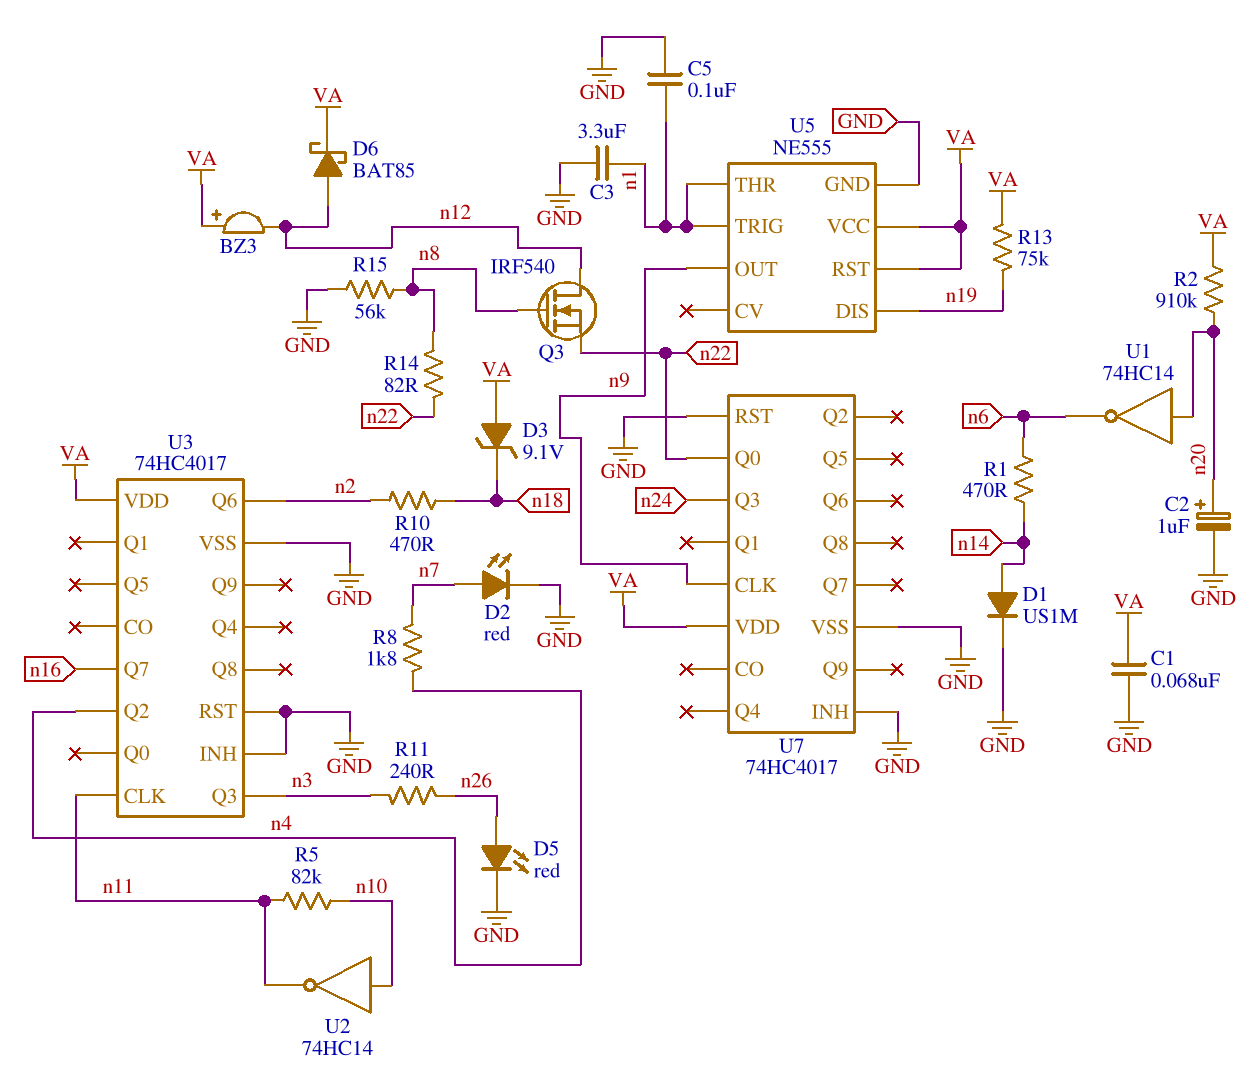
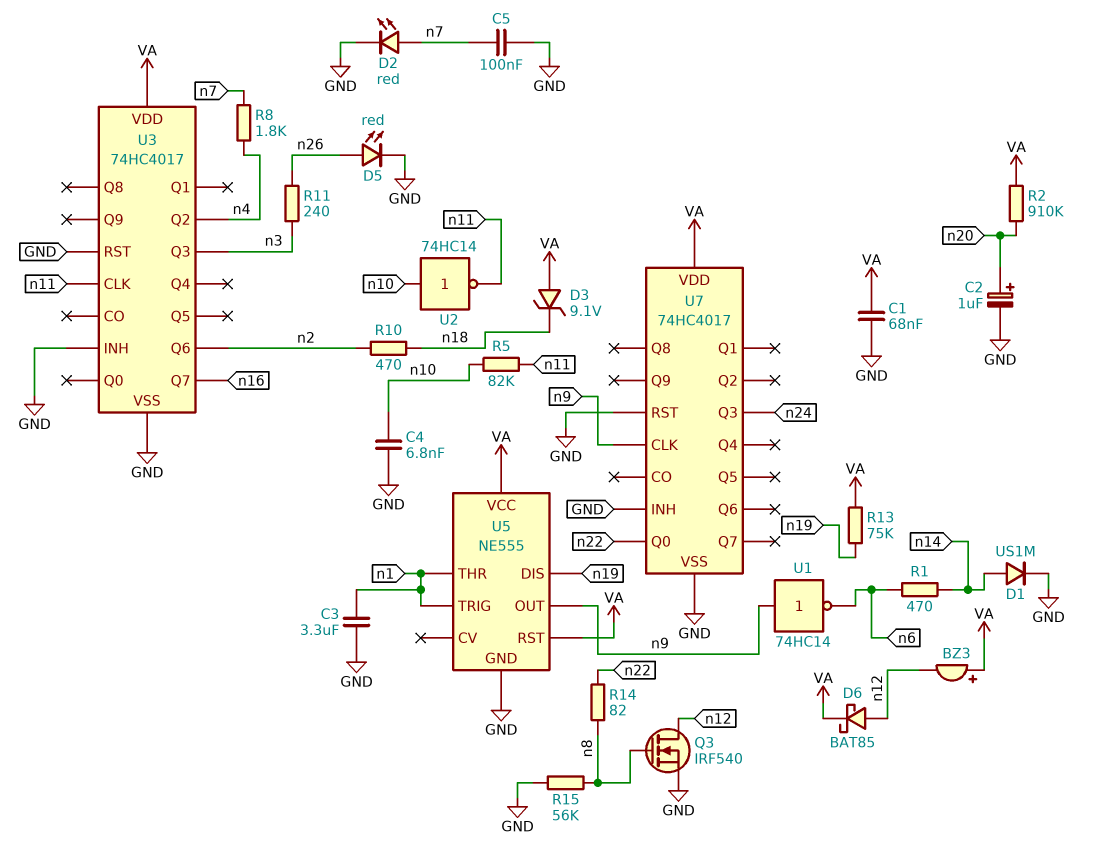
C4: none -> 6.8nF (GND, n10)
C5: 100nF (GND, n1) -> 100nF (GND, n7)
Q3: NMOS IRF540 (G n8, D n12, S n22) -> NMOS IRF540 (G n8, D n12, S GND)
U1: NOT 74HC14 (in n20, out n6) -> NOT 74HC14 (in n9, out n6)

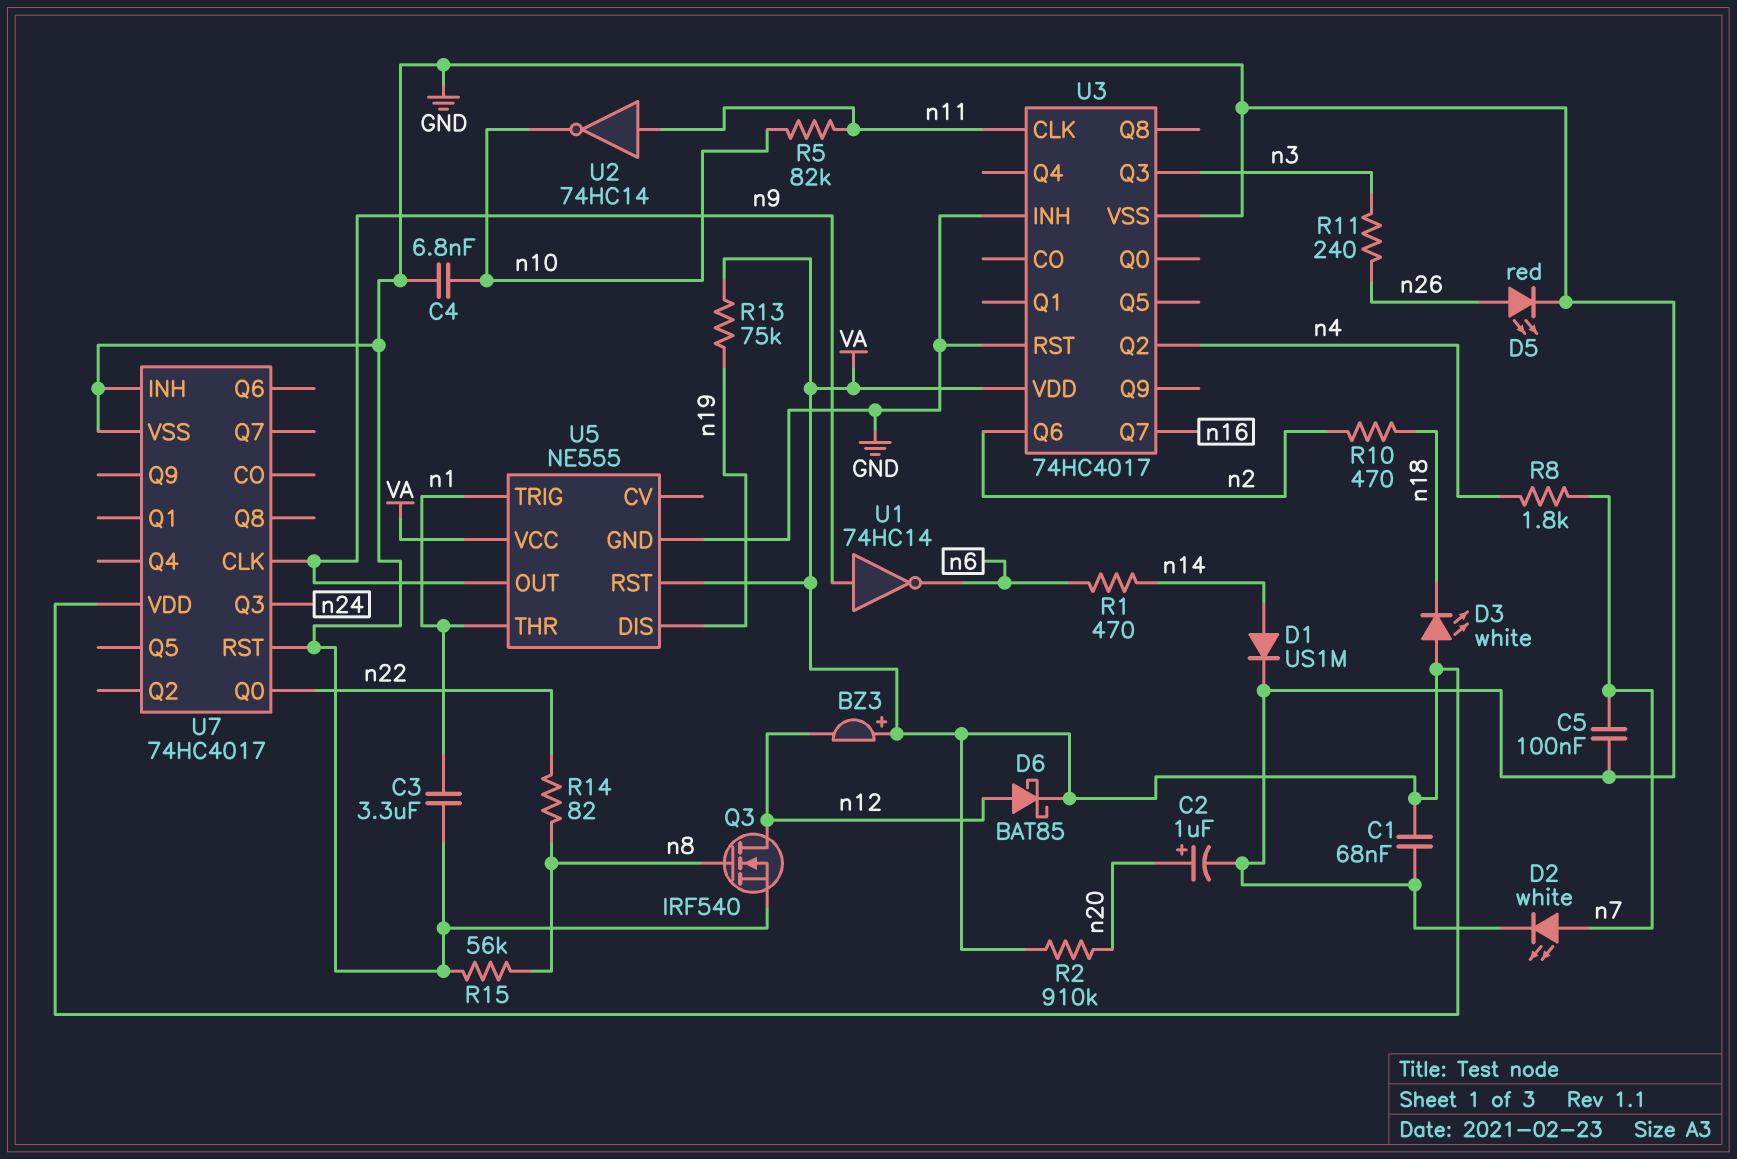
D2: LED red (A n7, K GND) -> LED white (A n7, K GND)
D3: zener 9.1V (A VA, K n18) -> LED white (A VA, K n18)
U2: NOT 74HC14 (in n10, out n11) -> NOT 74HC14 (in n11, out n10)

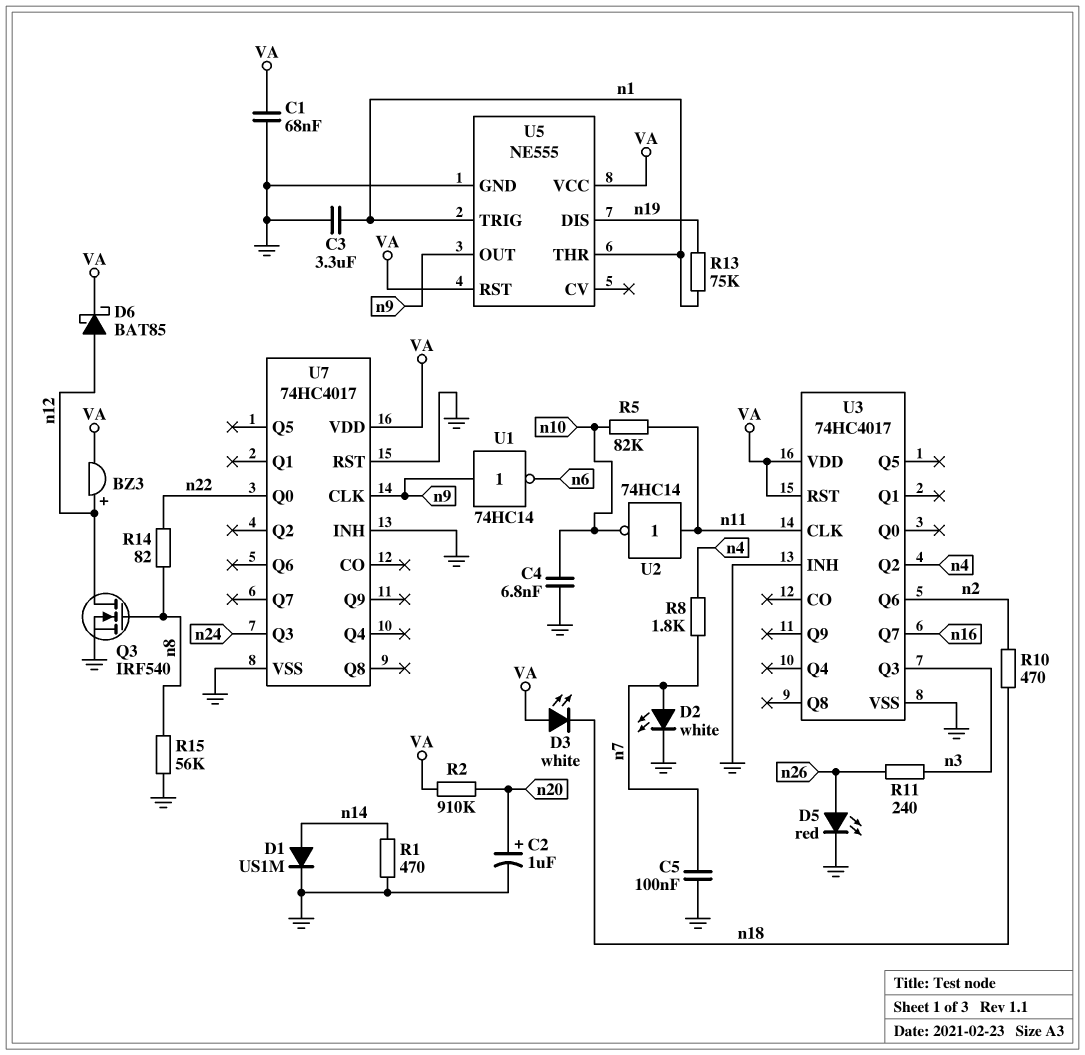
BZ3: buzzer (plus VA, minus n12) -> buzzer (plus n12, minus VA)
R1: 470 (n6, n14) -> 470 (GND, n14)
R13: 75k (VA, n19) -> 75k (n1, n19)
U3 pin RST: GND -> VA

